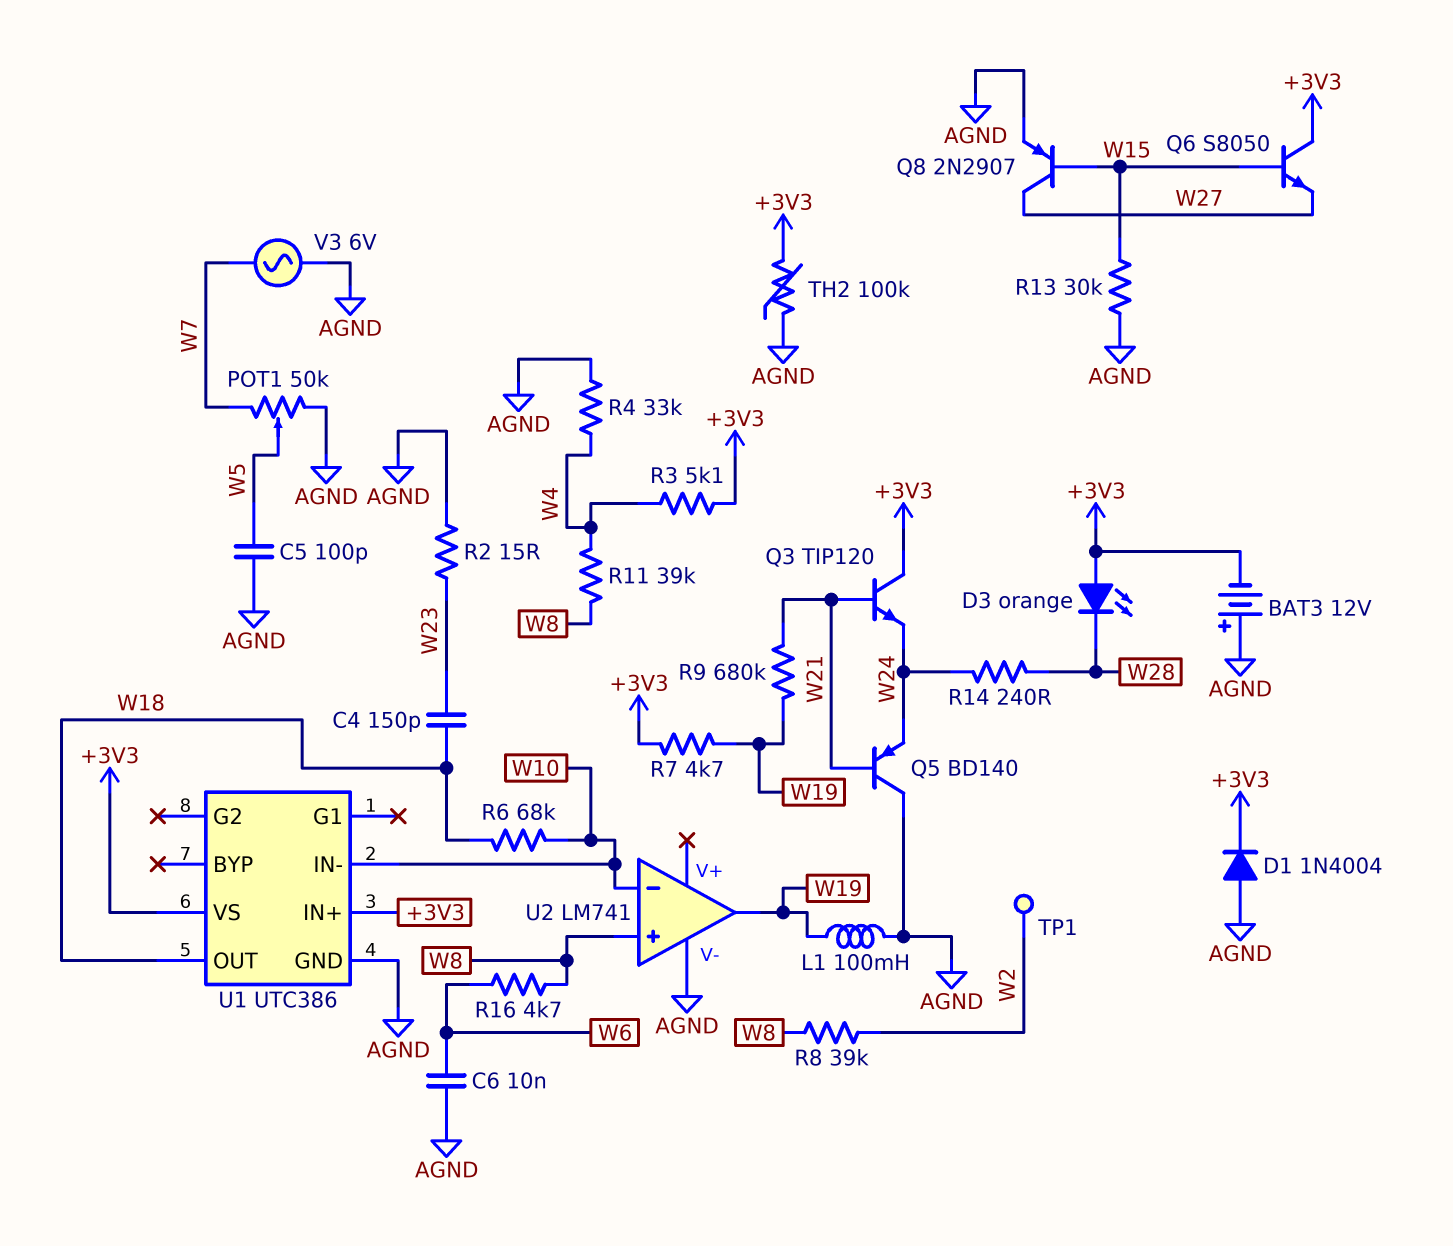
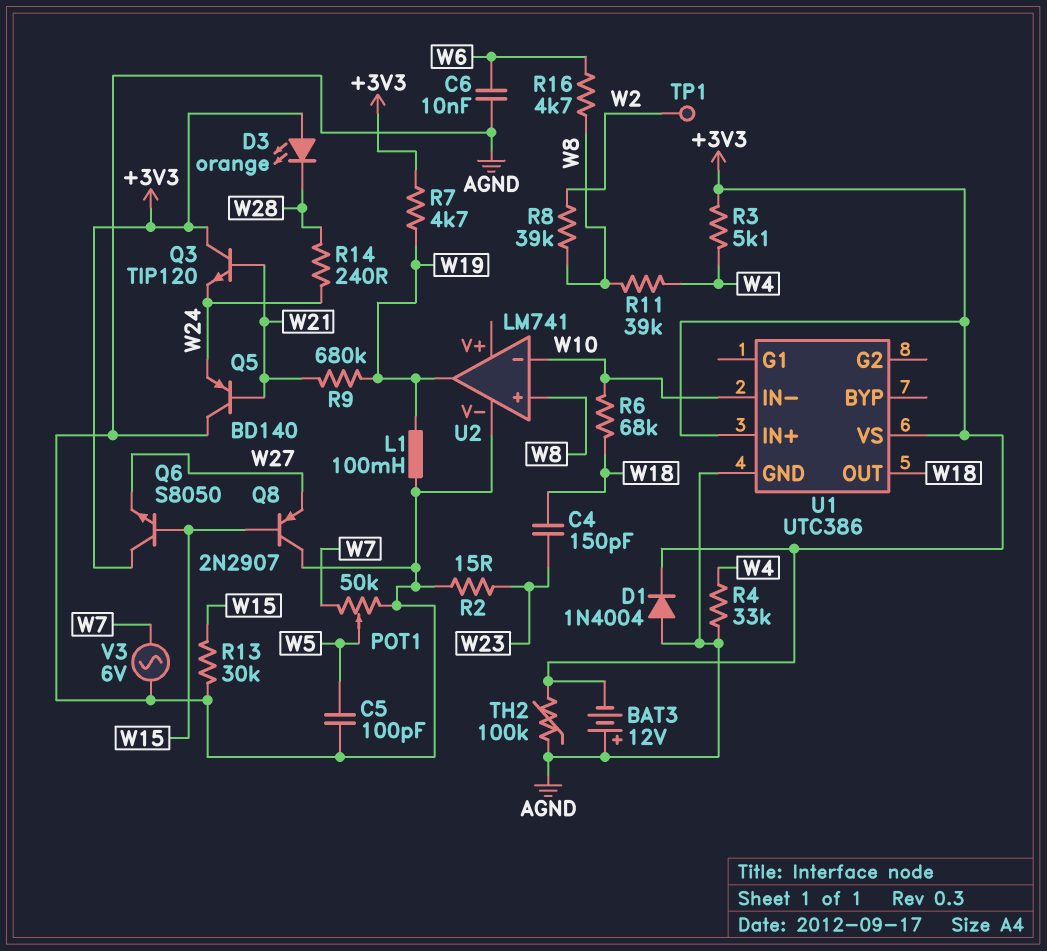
Q8: PNP 2N2907 (B W15, C W27, E AGND) -> PNP 2N2907 (B W15, C AGND, E W27)

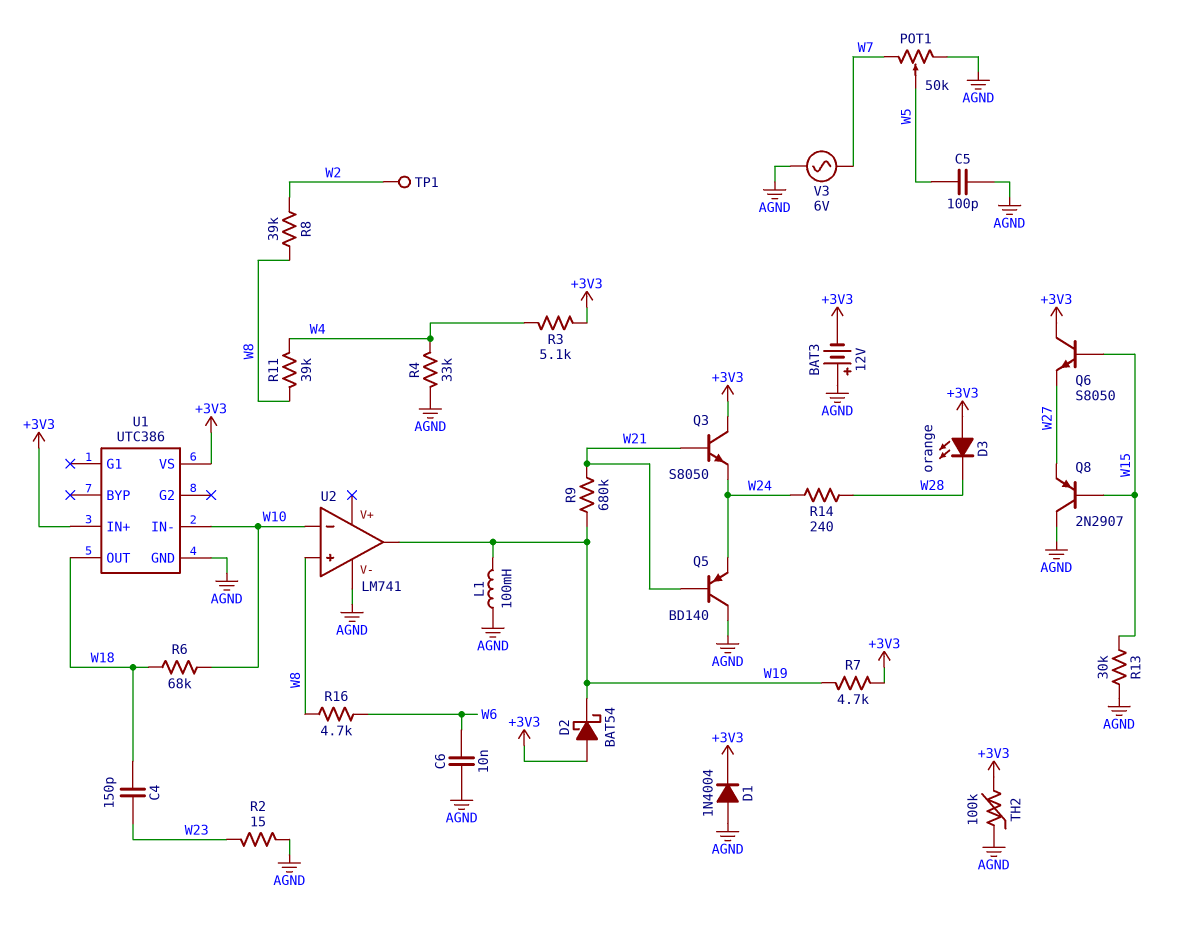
D2: none -> schottky BAT54 (A +3V3, K W19)
Q3: NPN TIP120 (B W21, C +3V3, E W24) -> NPN S8050 (B W21, C +3V3, E W24)

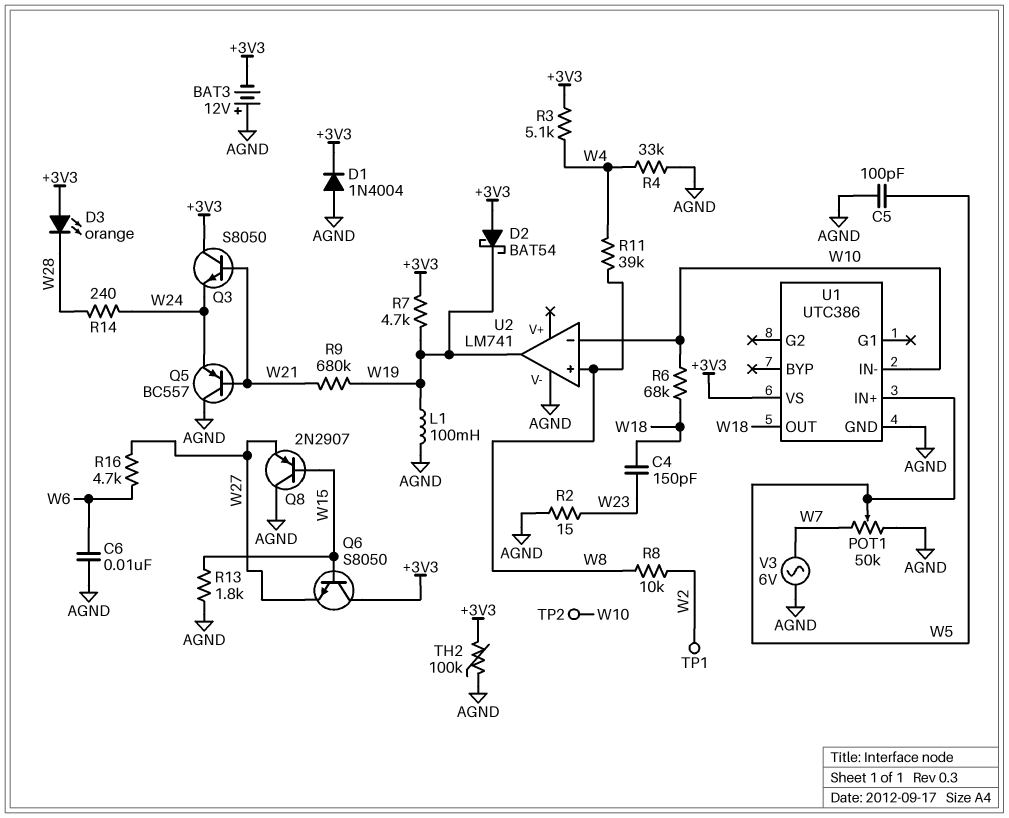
Q5: PNP BD140 (B W21, C AGND, E W24) -> PNP BC557 (B W21, C AGND, E W24)
R8: 39k (W2, W8) -> 10k (W2, W8)
R13: 30k (AGND, W15) -> 1.8k (AGND, W15)
R16: 4.7k (W6, W8) -> 4.7k (W6, W27)
TP2: none -> test point (W10)
U1 pin IN+: +3V3 -> W5

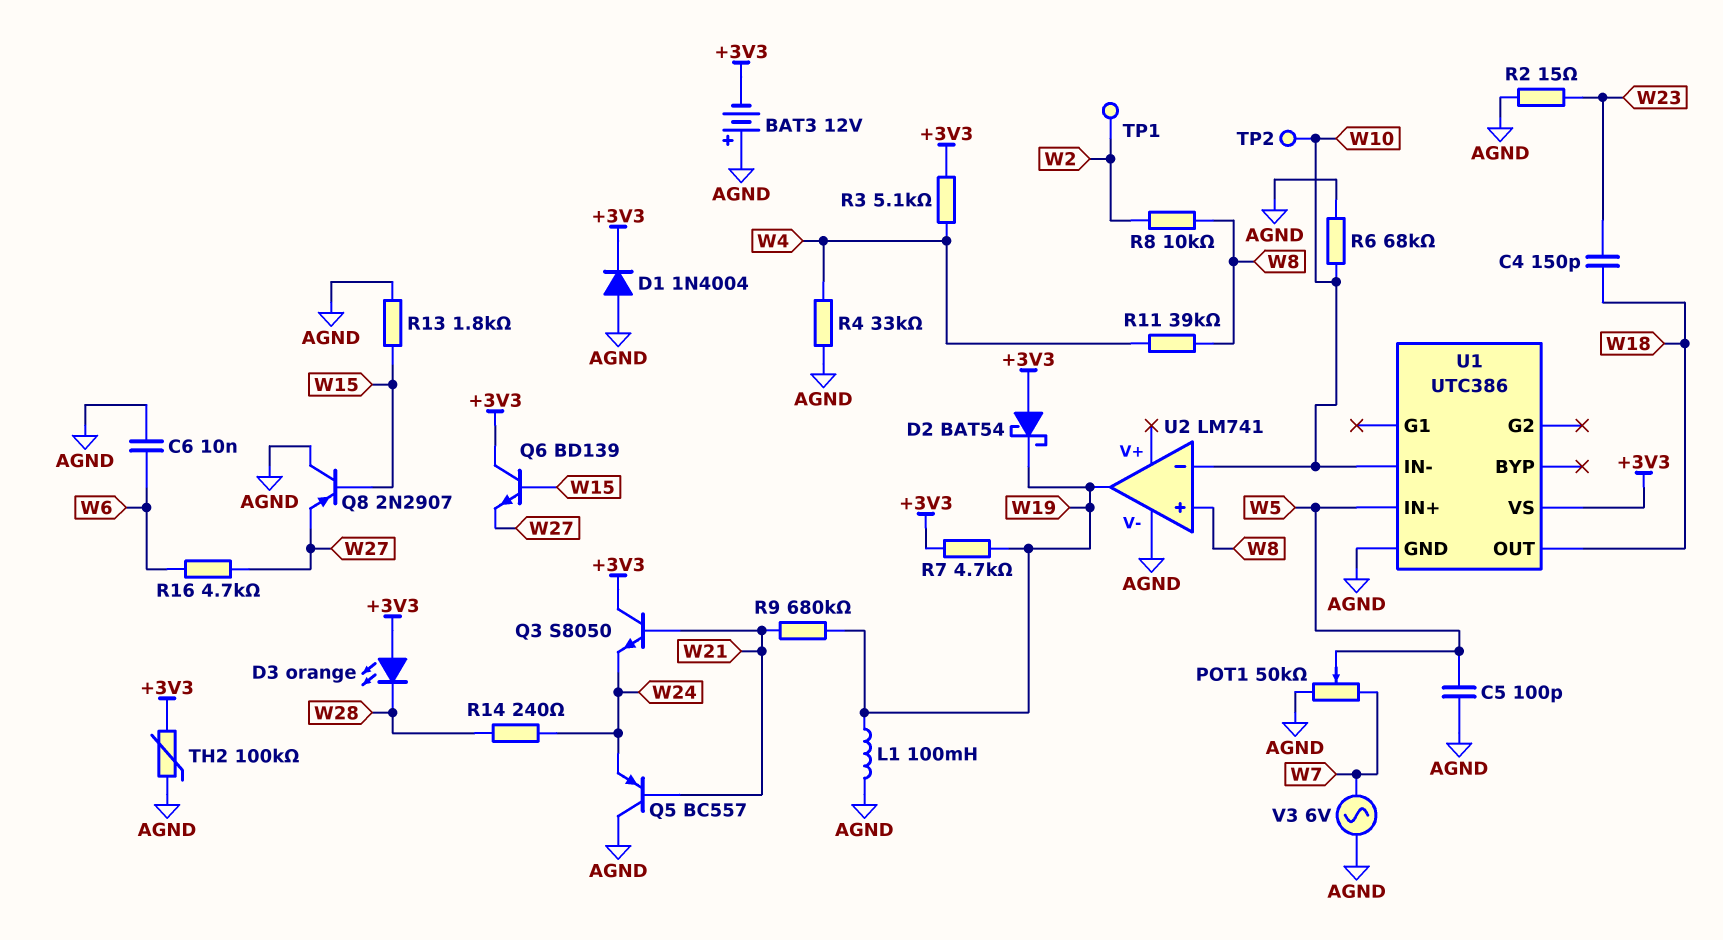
Q6: NPN S8050 (B W15, C +3V3, E W27) -> NPN BD139 (B W15, C +3V3, E W27)
R6: 68k (W10, W18) -> 68k (AGND, W10)

